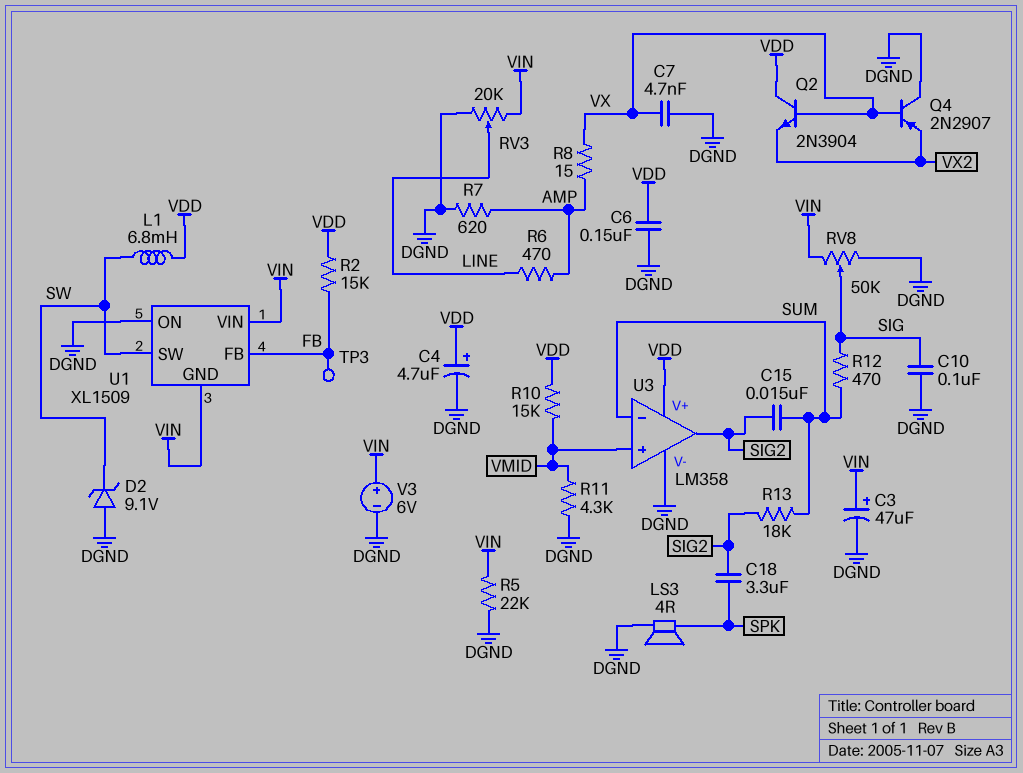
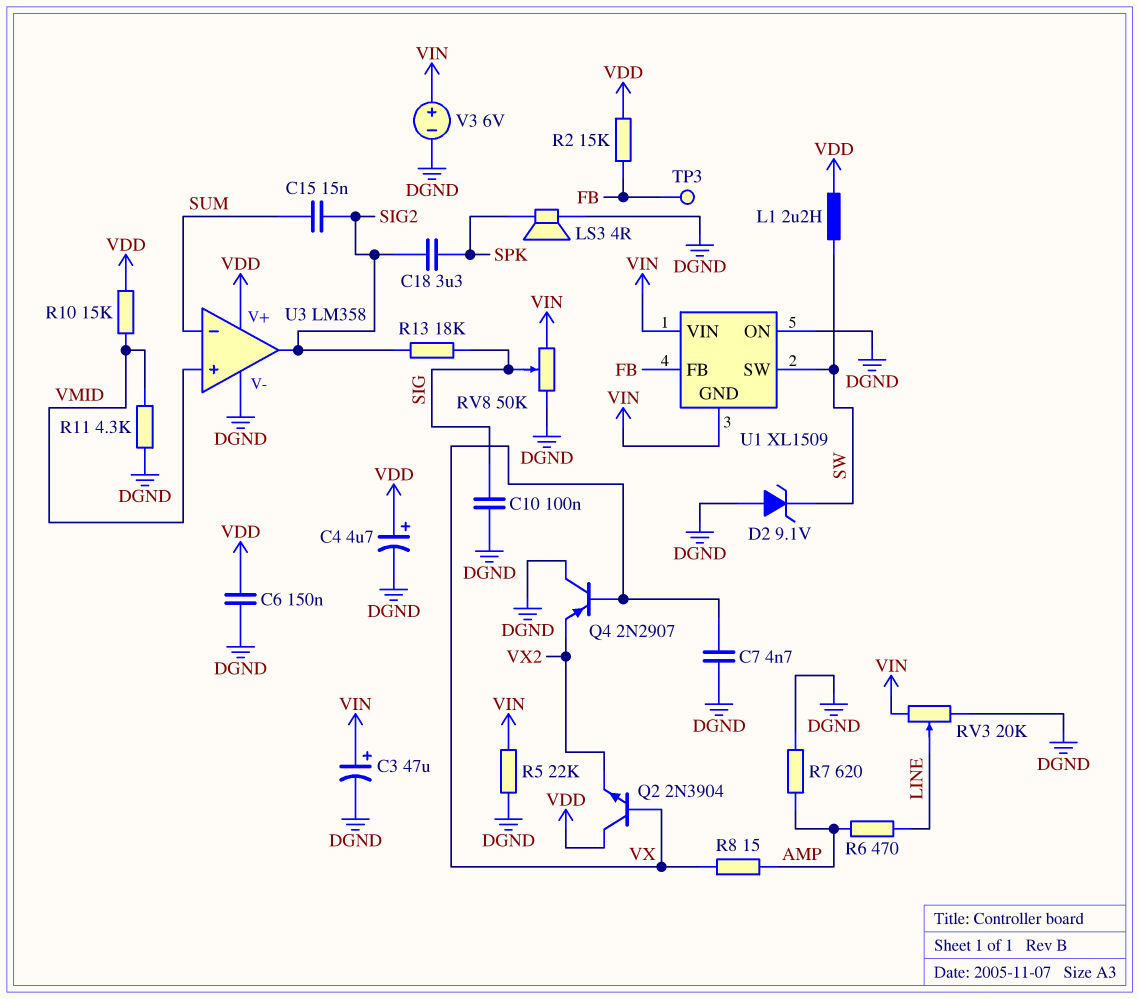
L1: 6.8mH (SW, VDD) -> 2.2uH (SW, VDD)
R12: 470 (SIG, SUM) -> none
R13: 18k (SIG2, SUM) -> 18k (SIG, SIG2)

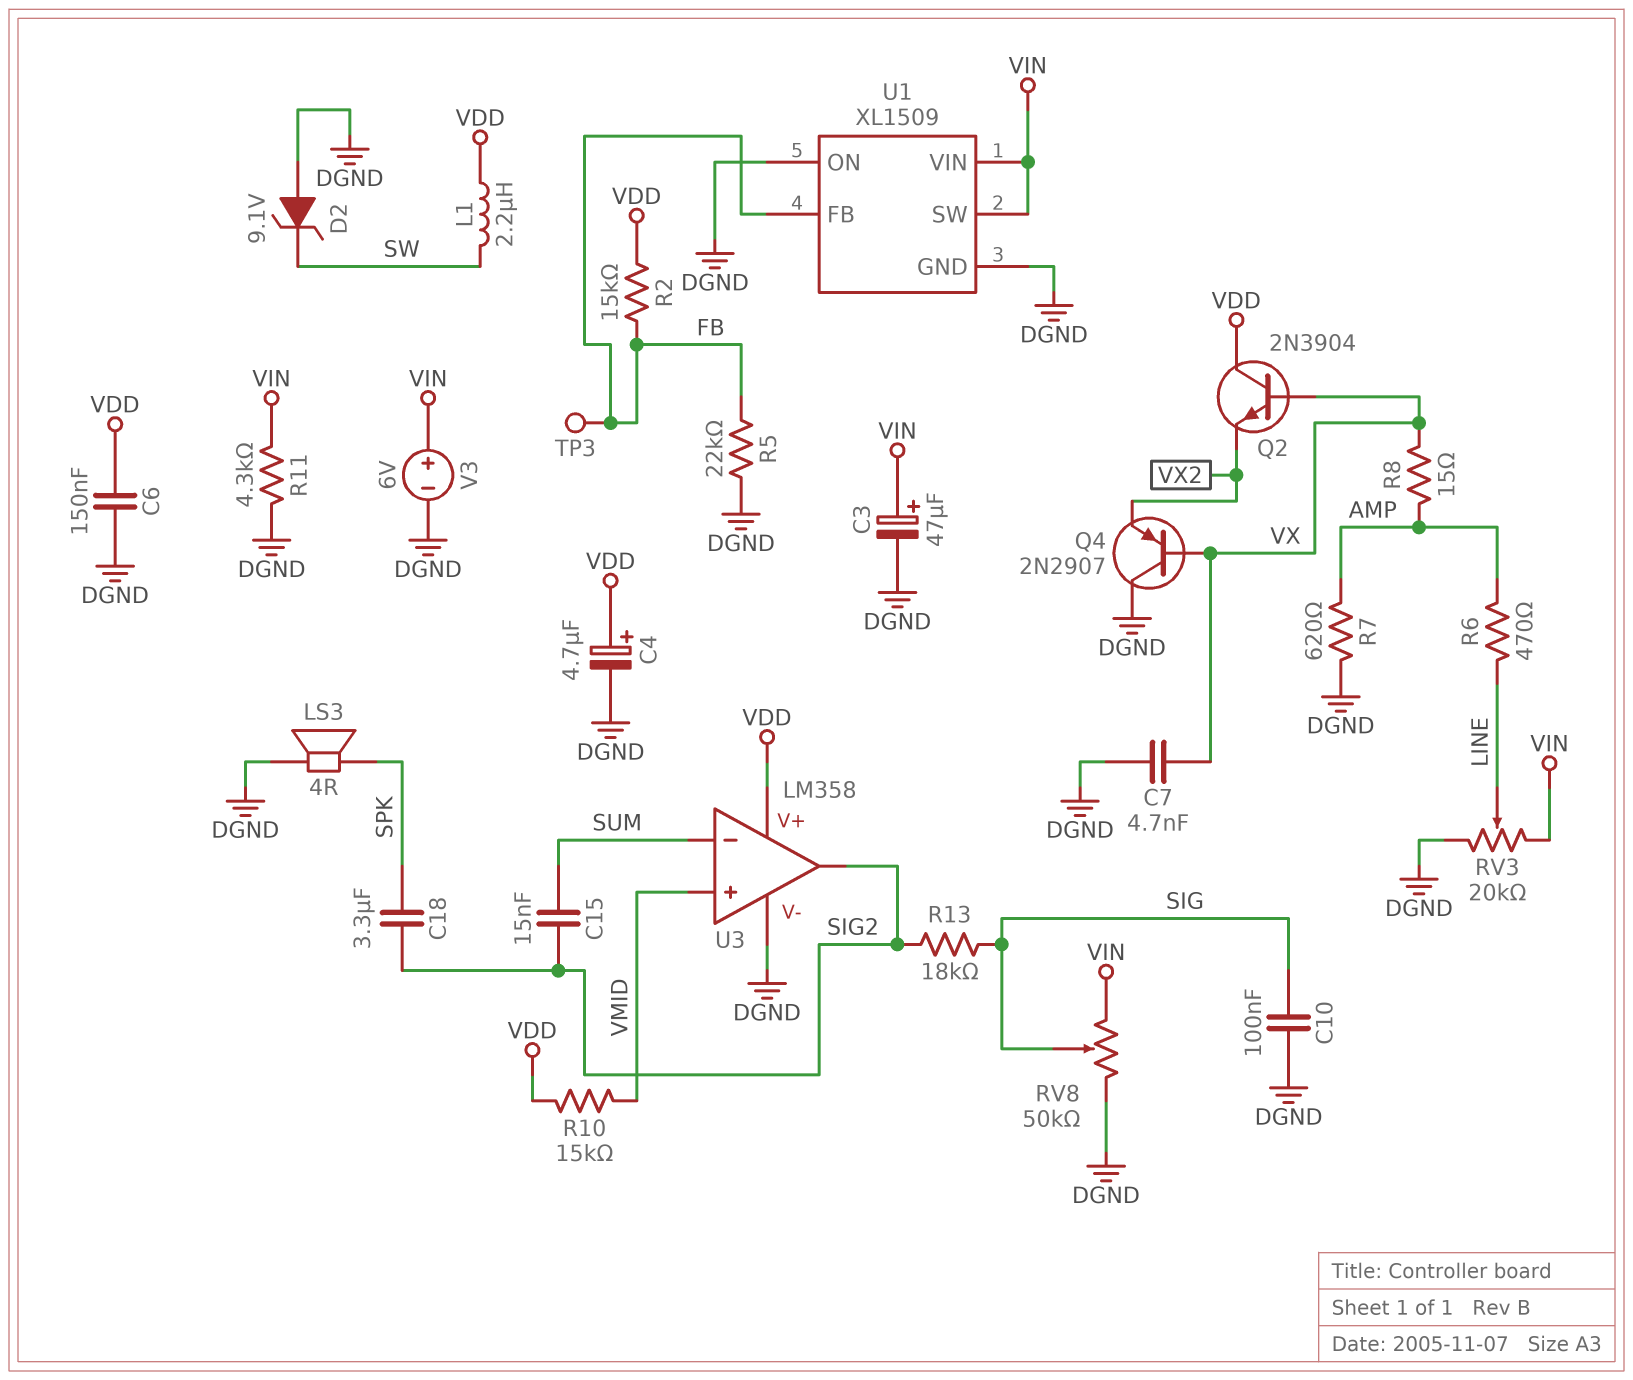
R5: 22k (DGND, VIN) -> 22k (DGND, FB)
R11: 4.3k (DGND, VMID) -> 4.3k (DGND, VIN)
U1 pin GND: VIN -> DGND
U1 pin SW: SW -> VIN

